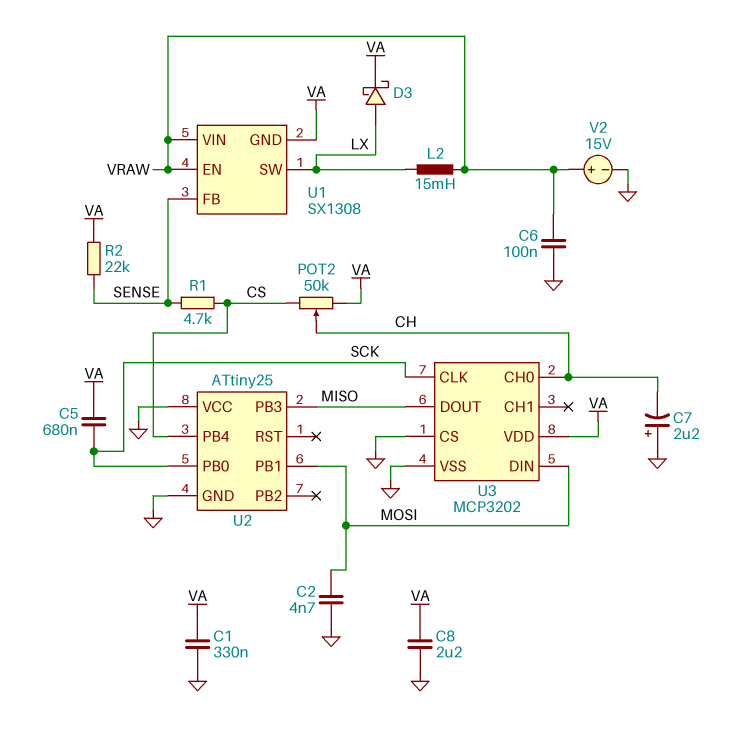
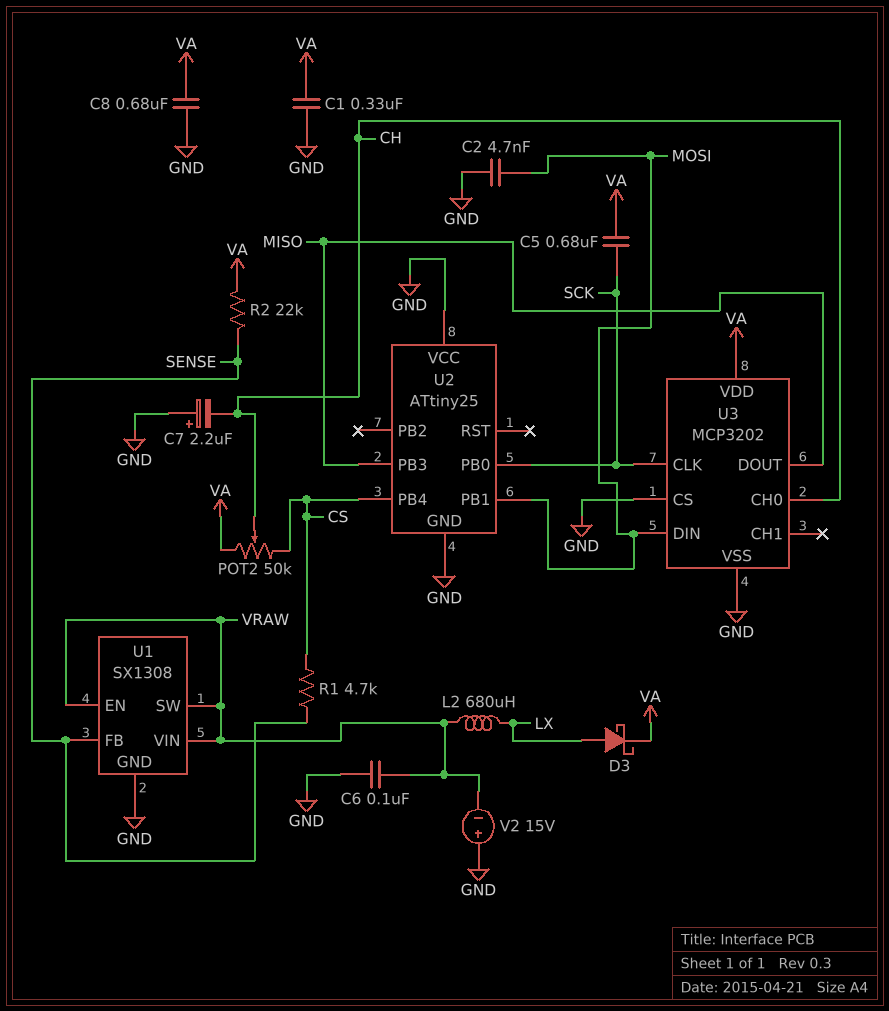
C8: 2.2uF (GND, VA) -> 680nF (GND, VA)
L2: 15mH (LX, VRAW) -> 680uH (LX, VRAW)
U1 pin GND: VA -> GND
U1 pin SW: LX -> VRAW
V2: 15V (plus VRAW, minus GND) -> 15V (plus GND, minus VRAW)

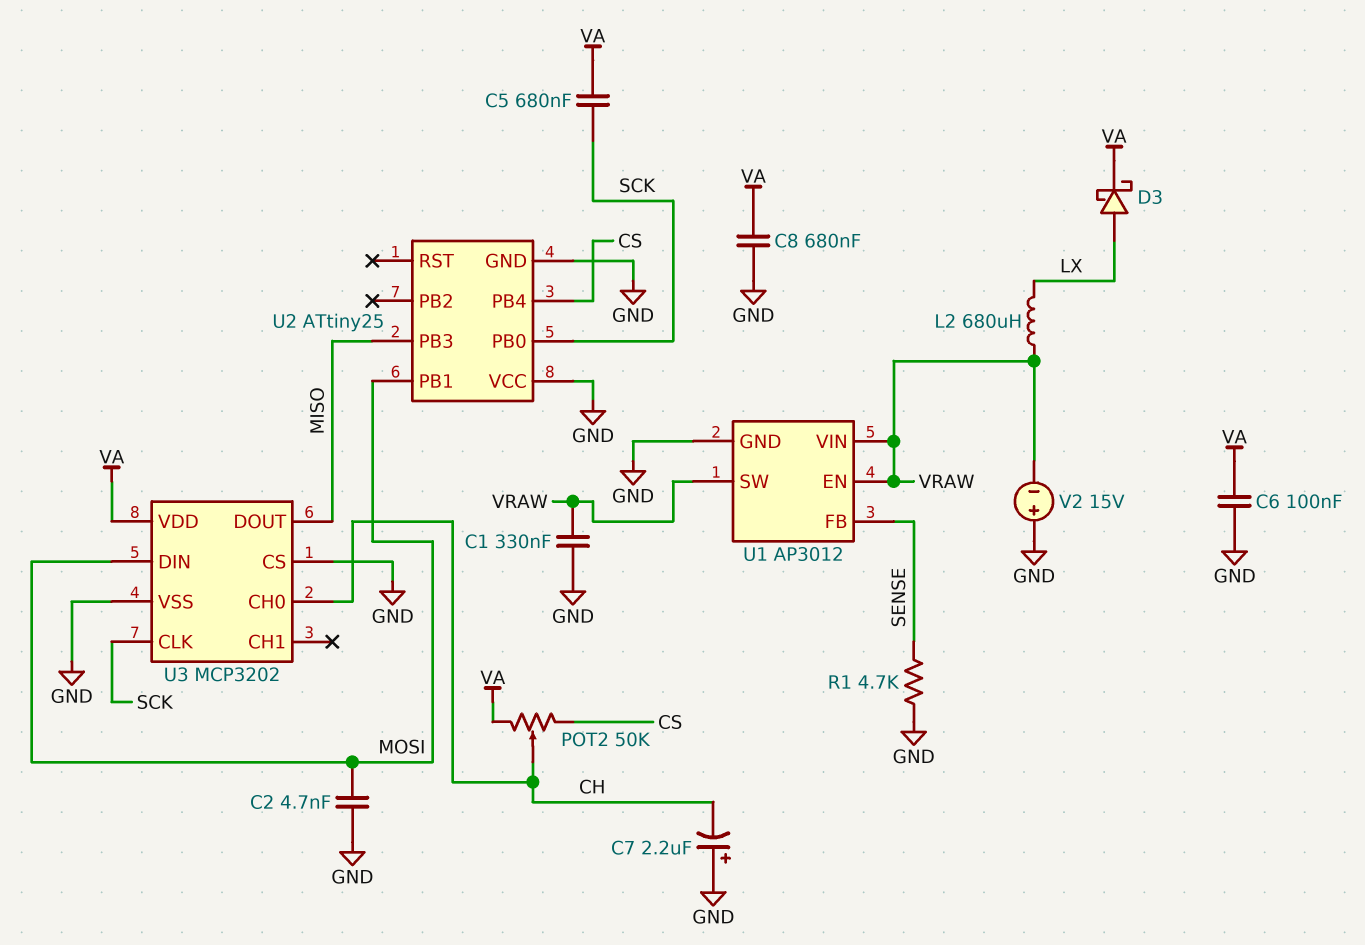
C1: 330nF (GND, VA) -> 330nF (GND, VRAW)
C6: 100nF (GND, VRAW) -> 100nF (GND, VA)
R1: 4.7k (CS, SENSE) -> 4.7k (GND, SENSE)
R2: 22k (SENSE, VA) -> none
U1: SX1308 -> AP3012

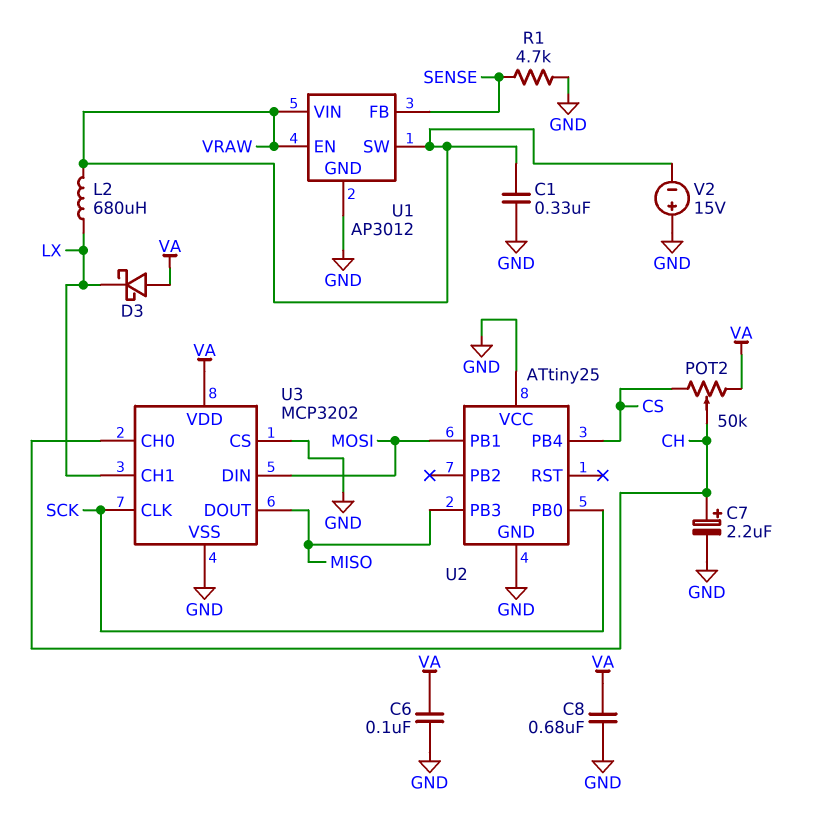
C2: 4.7nF (GND, MOSI) -> none
C5: 680nF (SCK, VA) -> none
C7: 2.2uF (plus GND, minus CH) -> 2.2uF (plus CH, minus GND)
D3: schottky (A LX, K VA) -> schottky (A VA, K LX)
U3 pin CH1: none -> LX

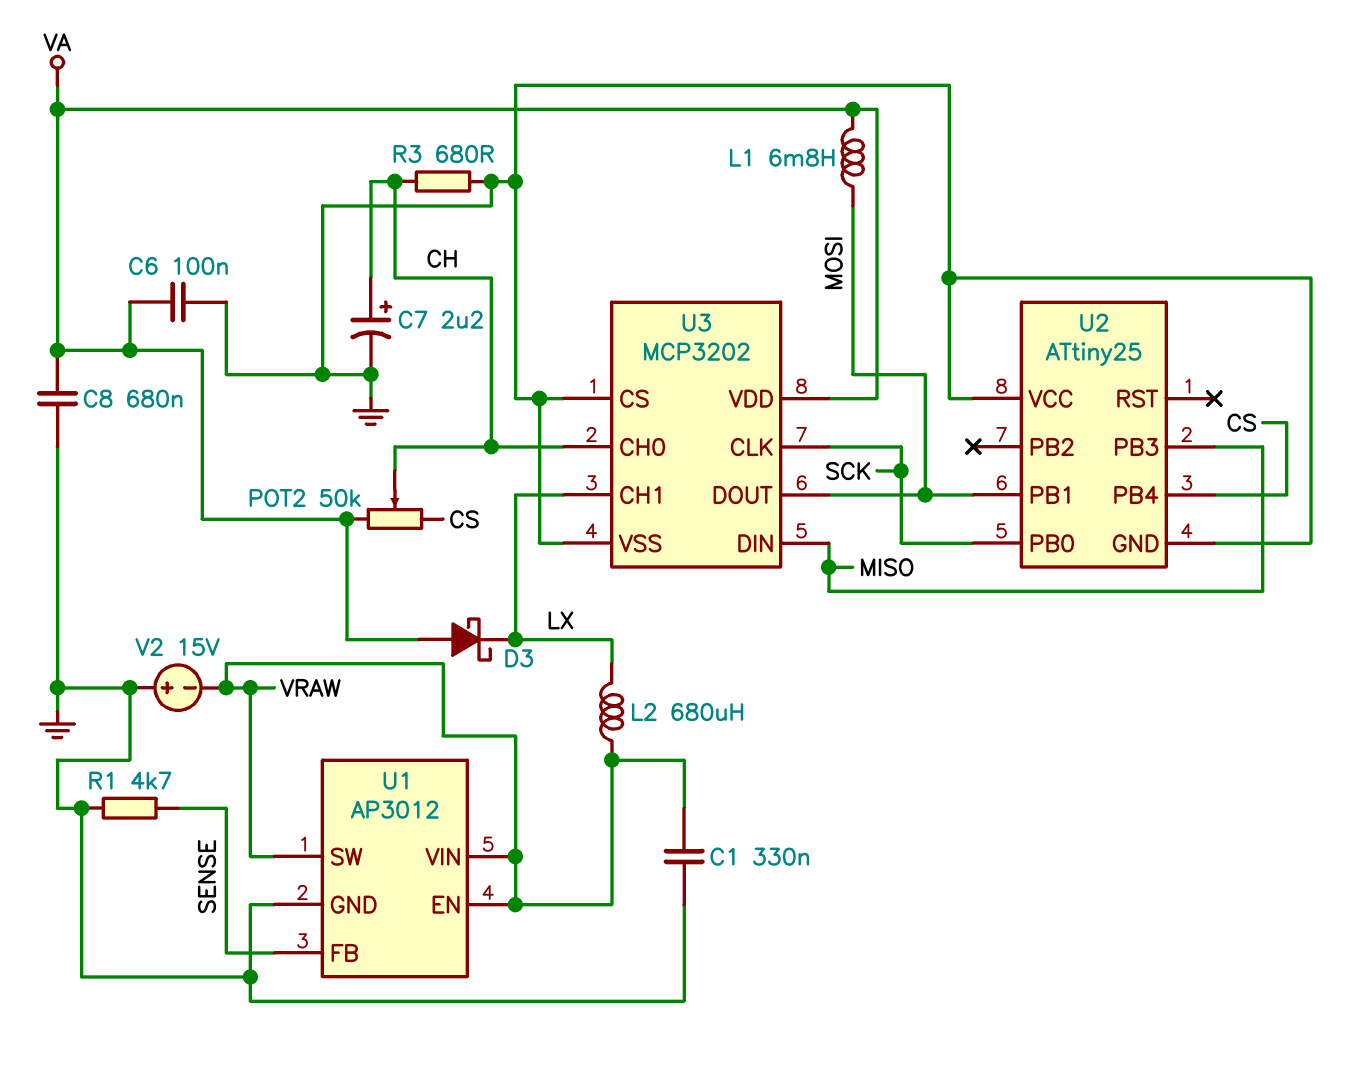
L1: none -> 6.8mH (MOSI, VA)
R3: none -> 680 (CH, GND)
U3 pin DIN: MOSI -> MISO
U3 pin DOUT: MISO -> MOSI

